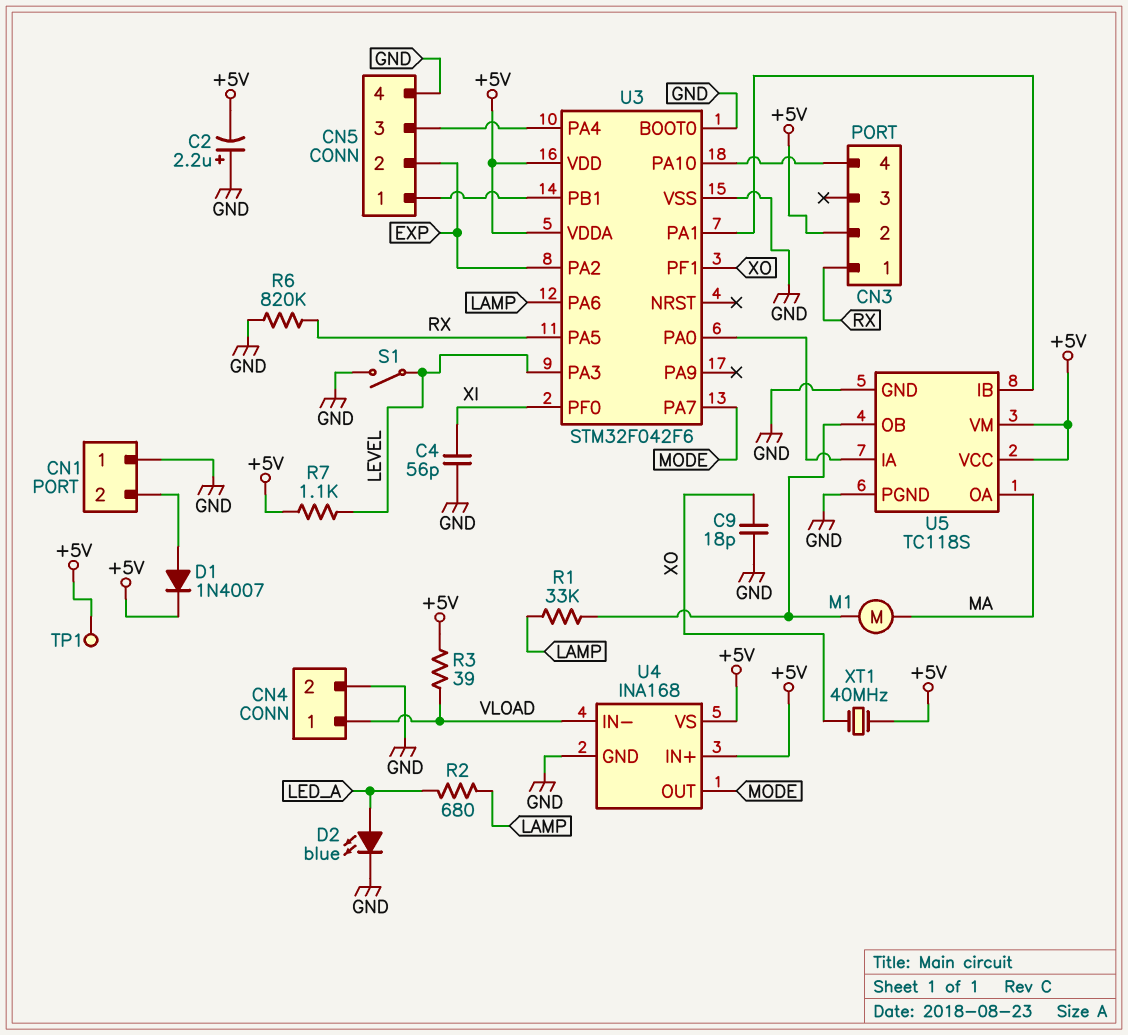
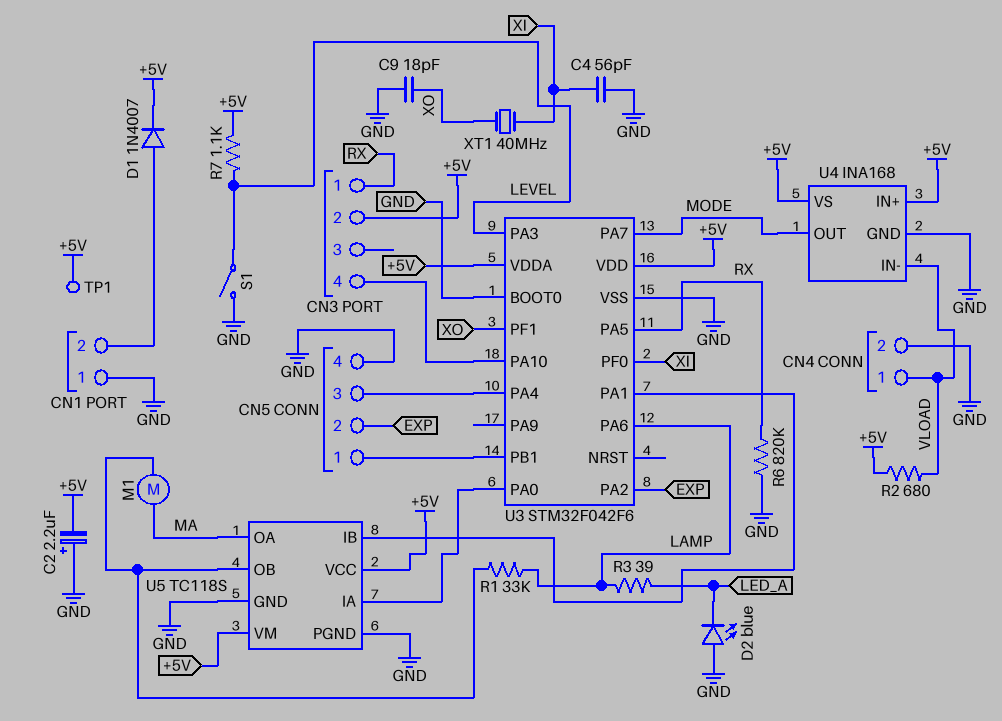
D2: LED blue (A LED_A, K GND) -> LED blue (A GND, K LED_A)
R2: 680 (LAMP, LED_A) -> 680 (+5V, VLOAD)
R3: 39 (+5V, VLOAD) -> 39 (LAMP, LED_A)
XT1: 40MHz (+5V, XO) -> 40MHz (XI, XO)

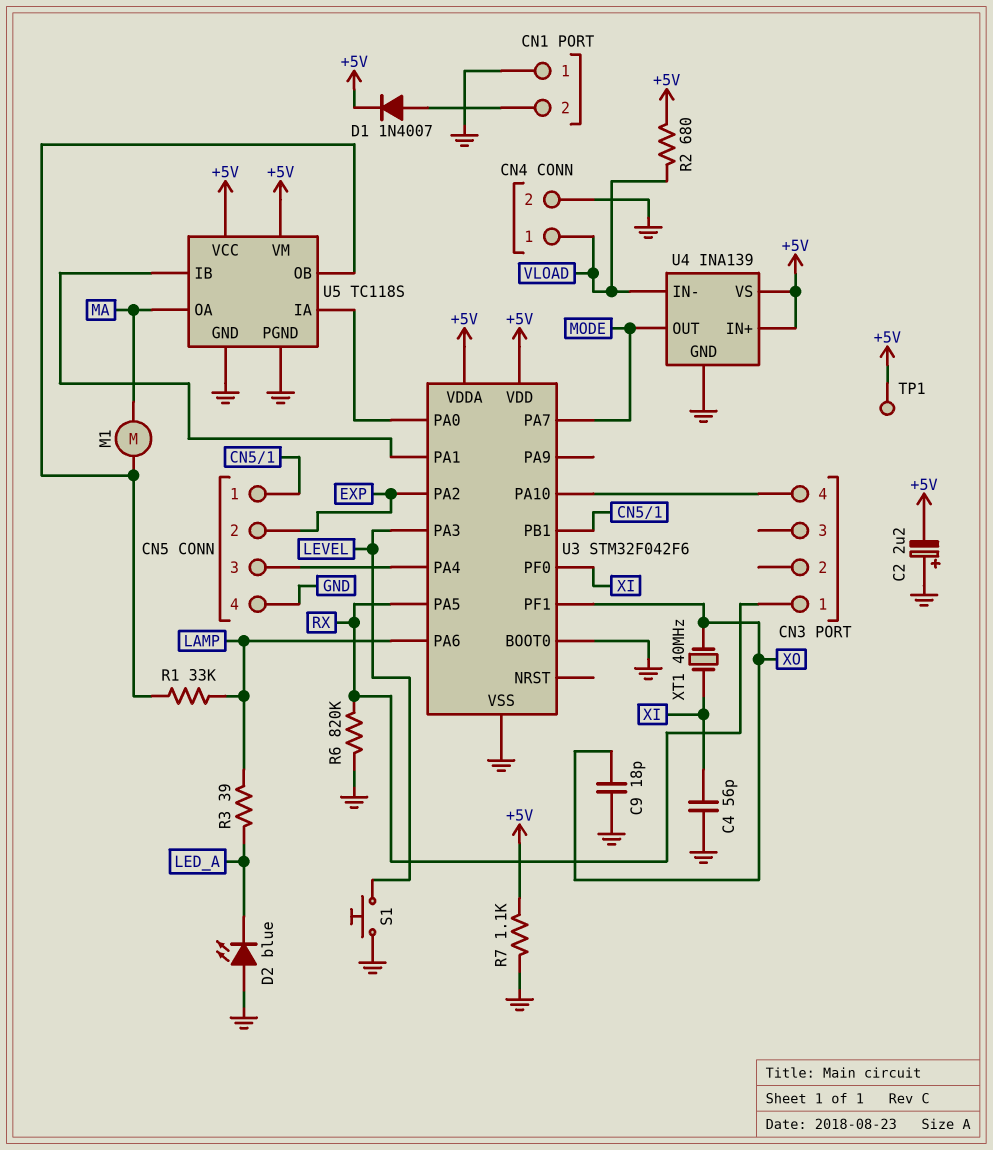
CN3 pin 2: +5V -> none
R7: 1.1k (+5V, LEVEL) -> 1.1k (+5V, GND)
S1: switch (GND, LEVEL) -> button (GND, LEVEL)
U4: INA168 -> INA139

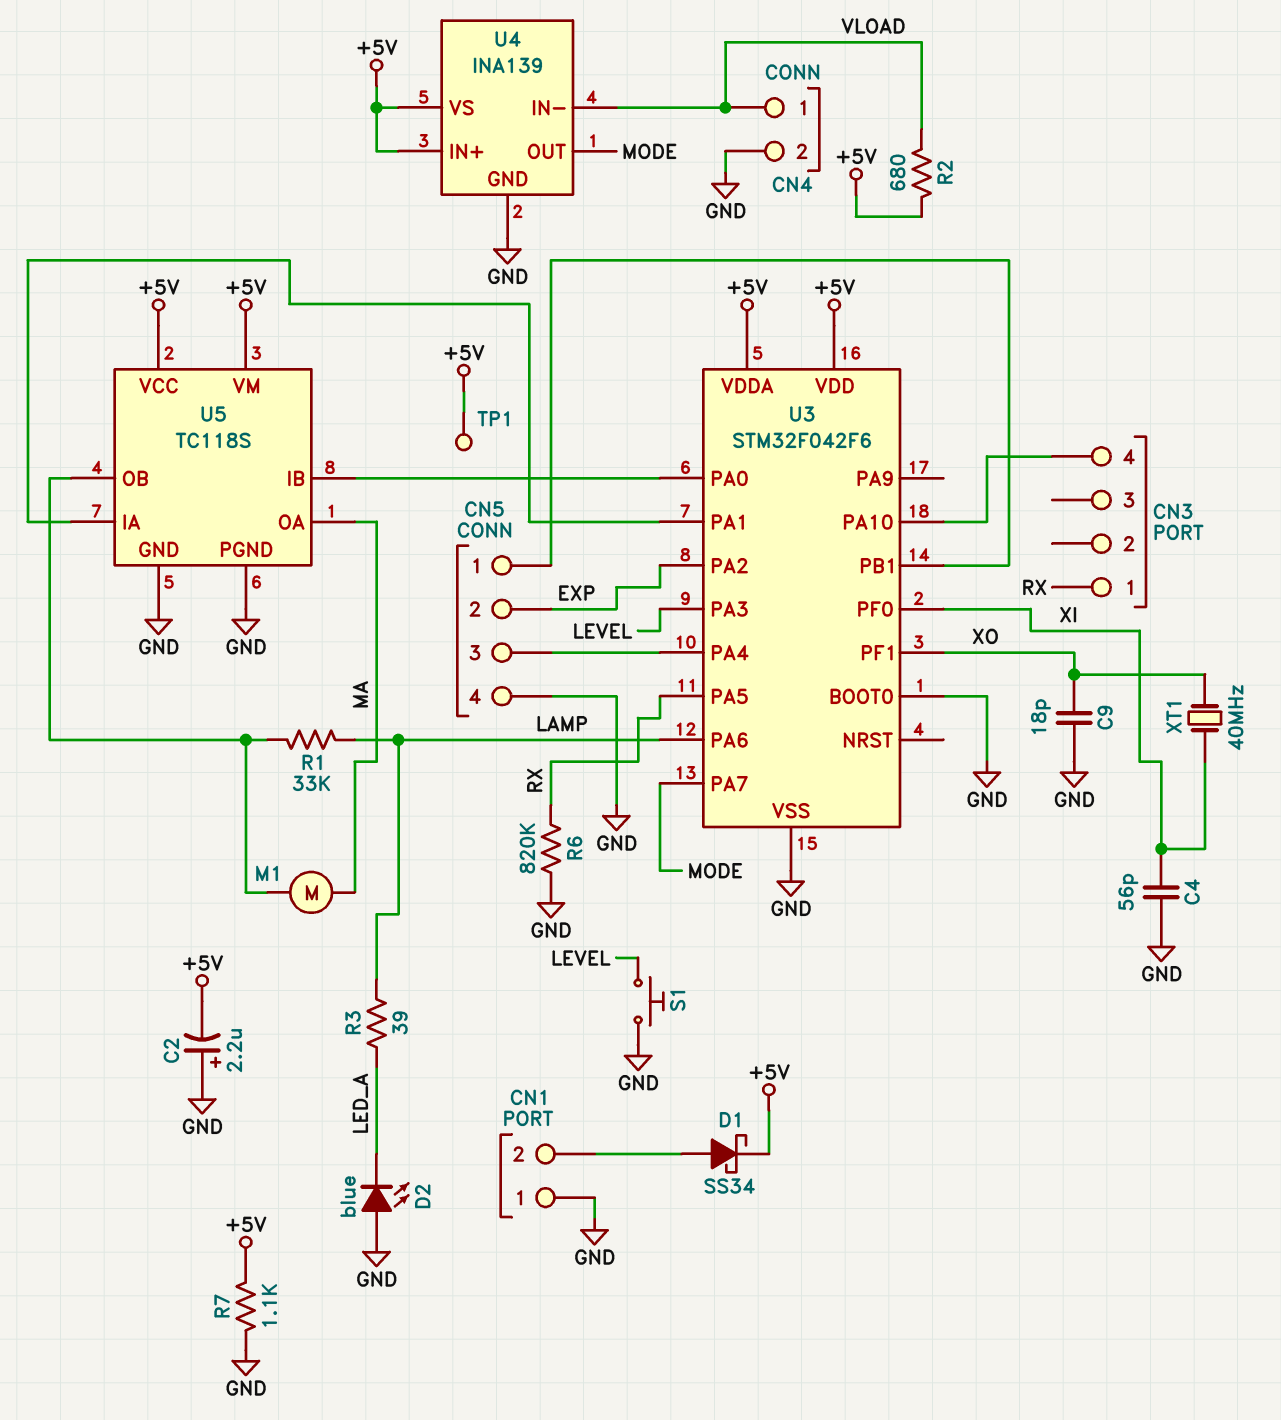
D1: diode 1N4007 (A CN1/2, K +5V) -> schottky SS34 (A CN1/2, K +5V)
U5 pin IA: U3/PA0 -> U3/PA1
U5 pin IB: U3/PA1 -> U3/PA0

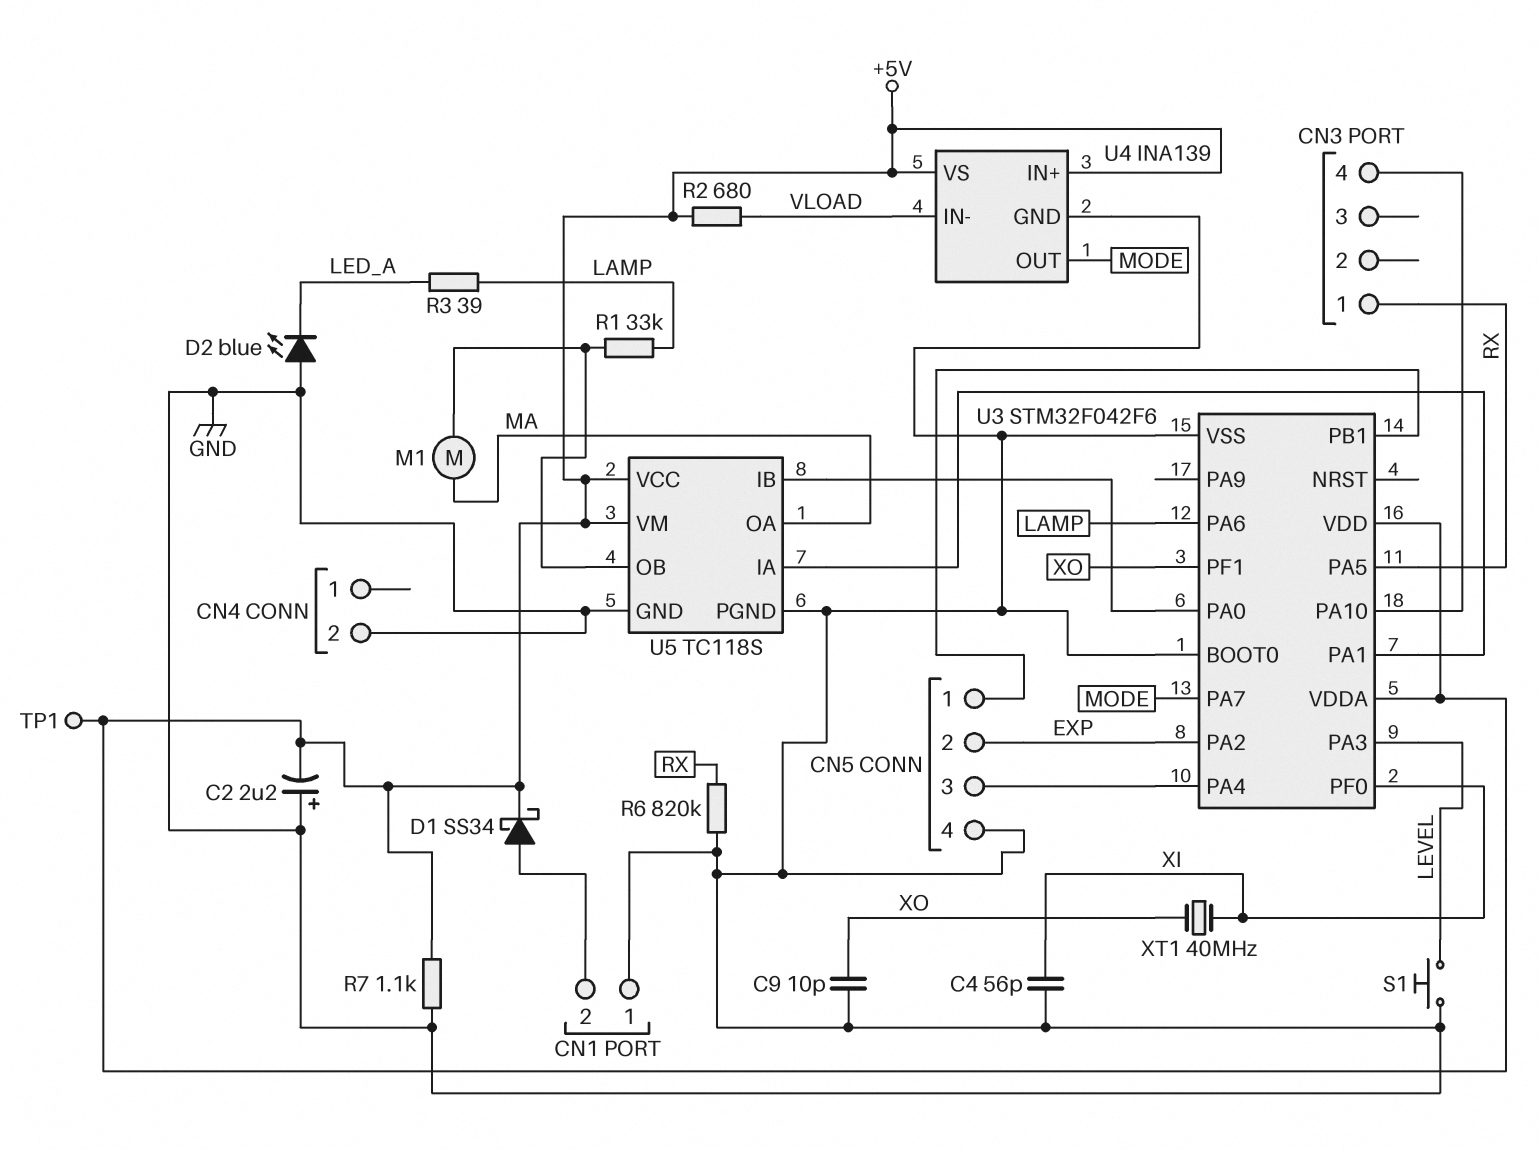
C9: 18pF (GND, XO) -> 10pF (GND, XO)
CN4 pin 1: VLOAD -> none

